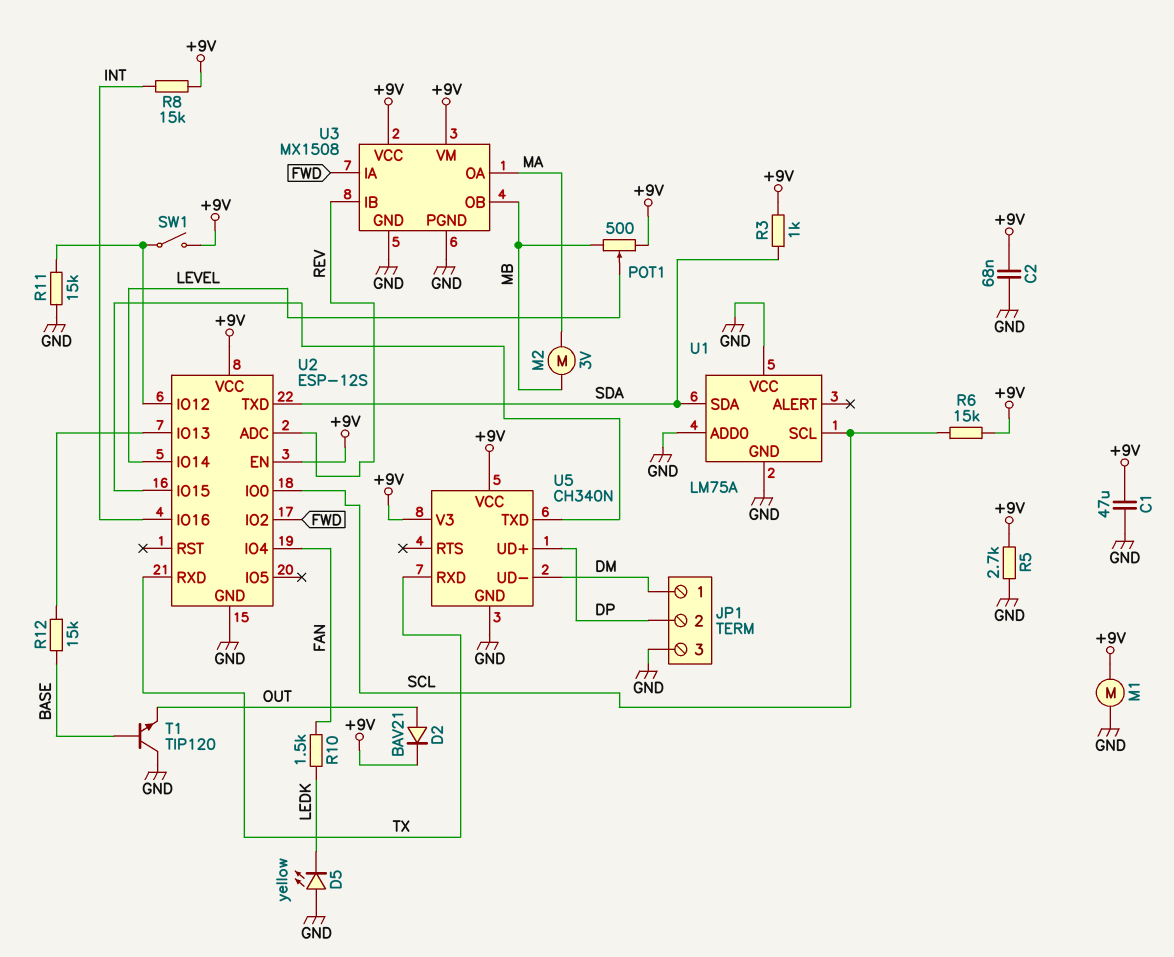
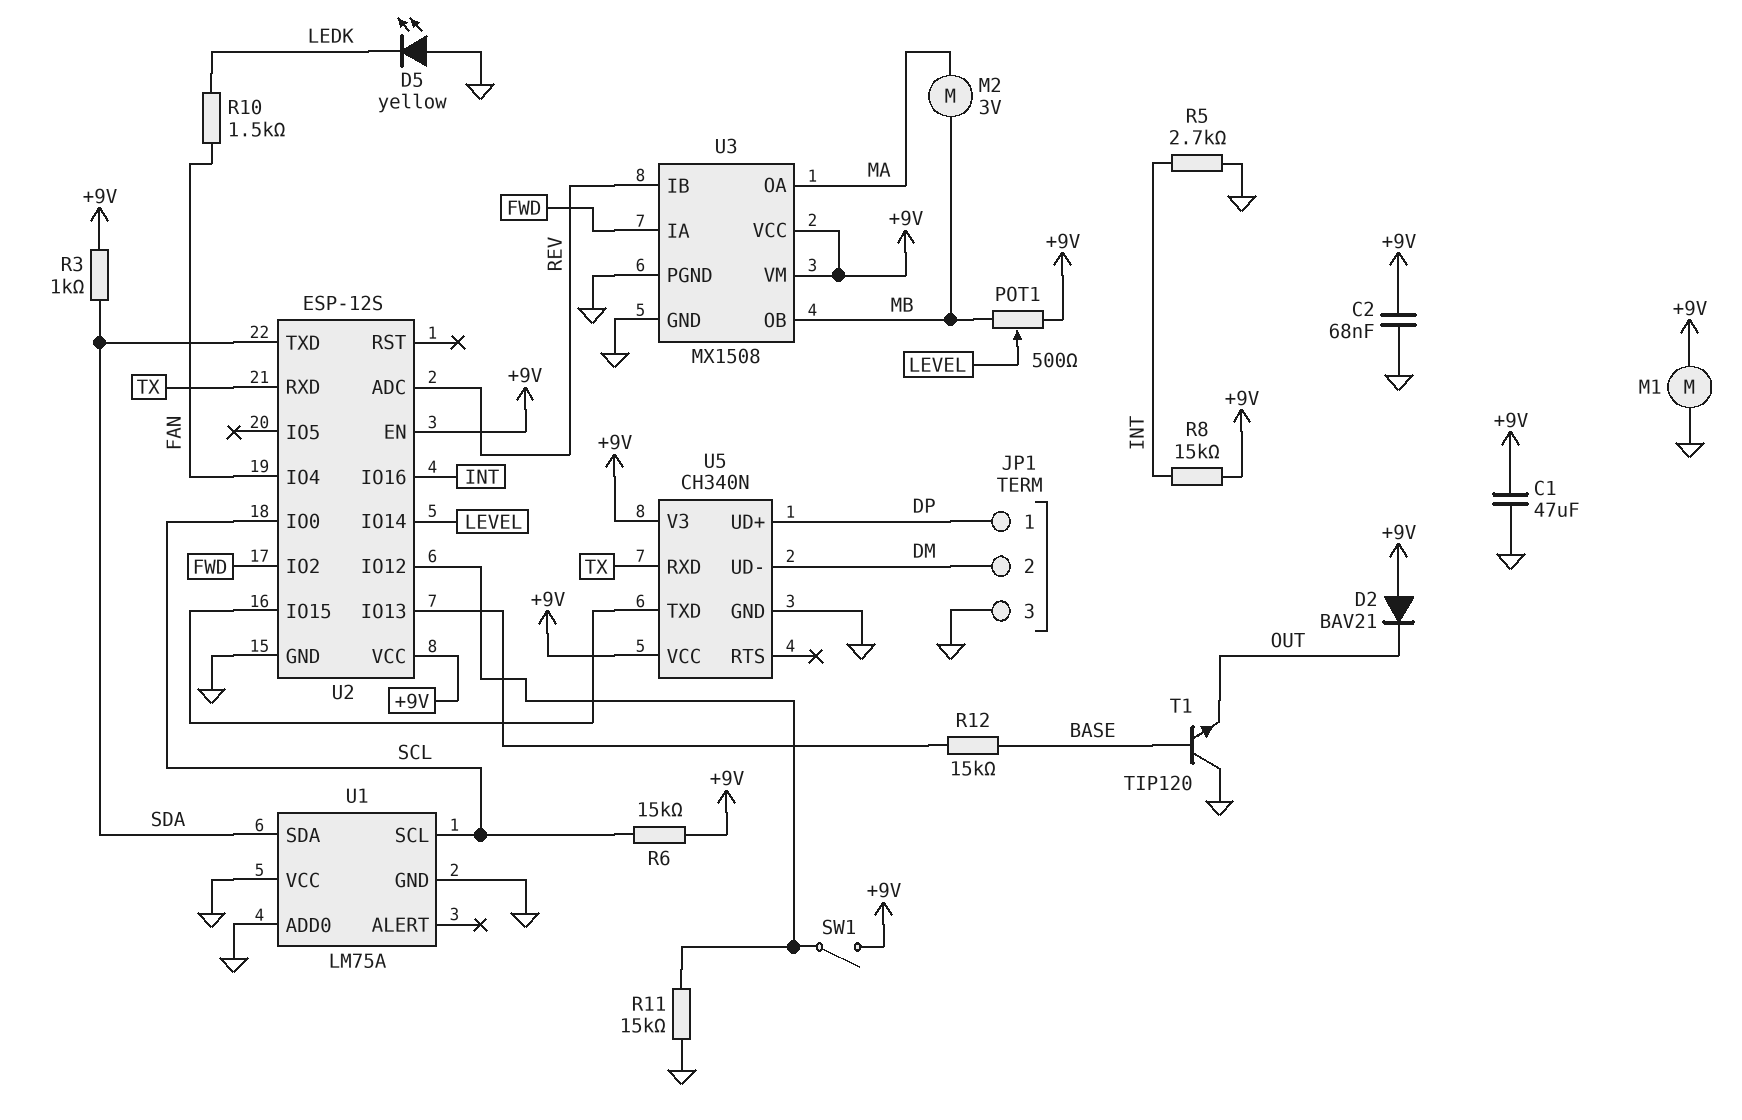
D2: diode BAV21 (A OUT, K +9V) -> diode BAV21 (A +9V, K OUT)
JP1 pin 1: DM -> DP
JP1 pin 2: DP -> DM
R5: 2.7k (+9V, GND) -> 2.7k (GND, INT)

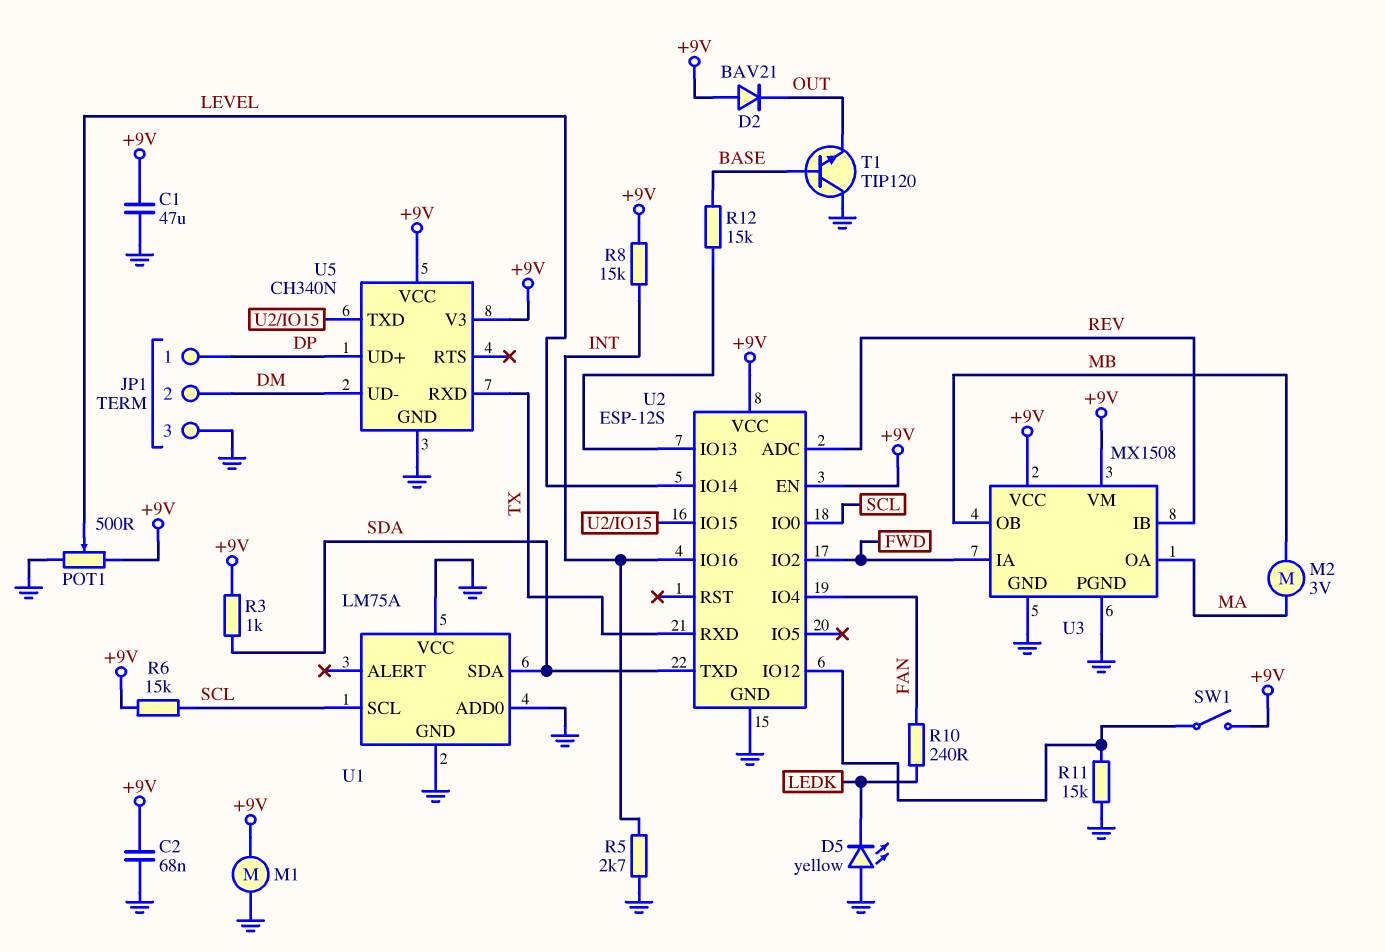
POT1: 500 (+9V, MB, wiper LEVEL) -> 500 (+9V, GND, wiper LEVEL)
R10: 1.5k (FAN, LEDK) -> 240 (FAN, LEDK)

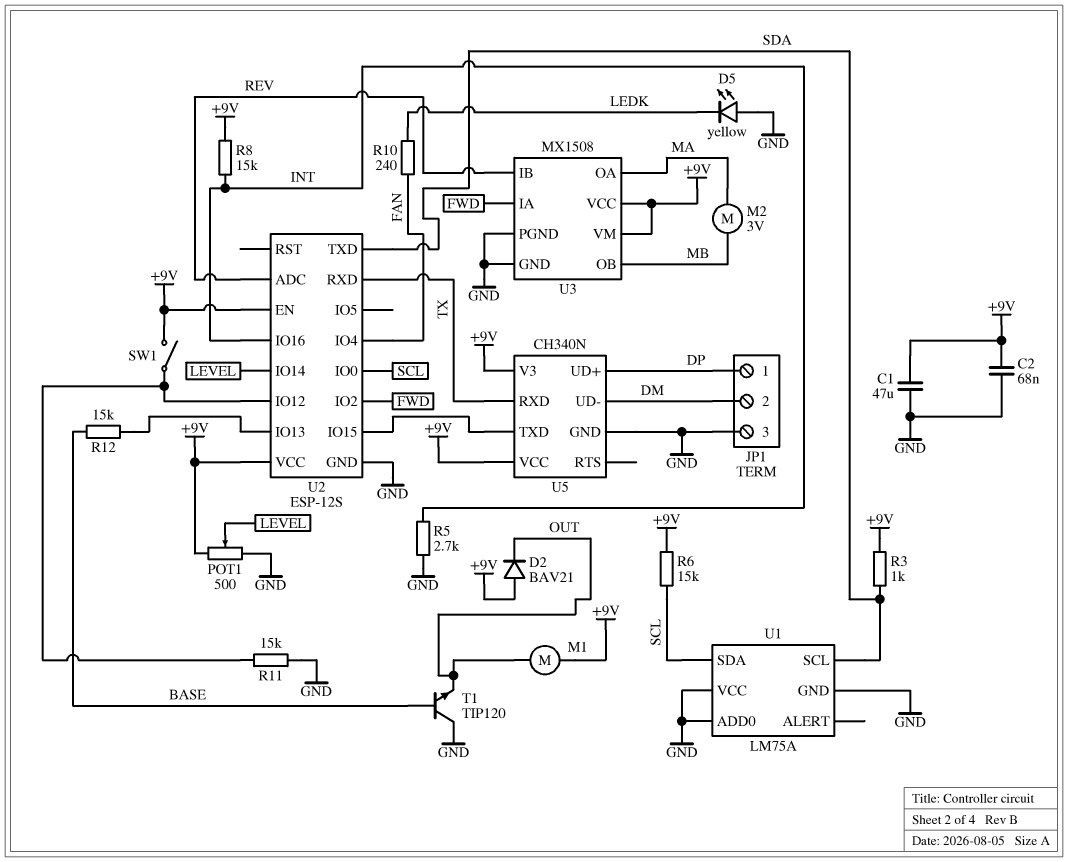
M1: motor (+9V, GND) -> motor (+9V, OUT)
U1 pin SCL: SCL -> SDA
U1 pin SDA: SDA -> SCL

